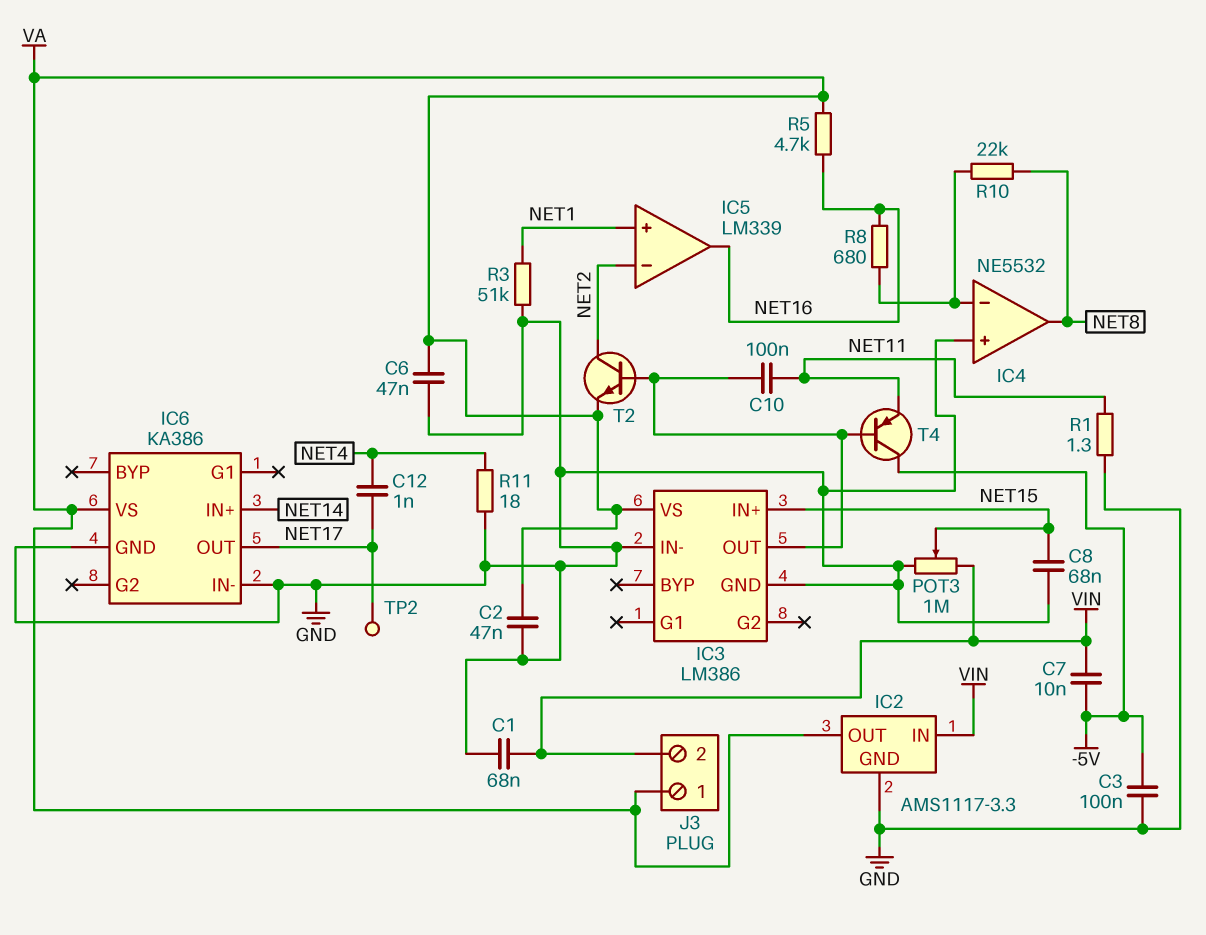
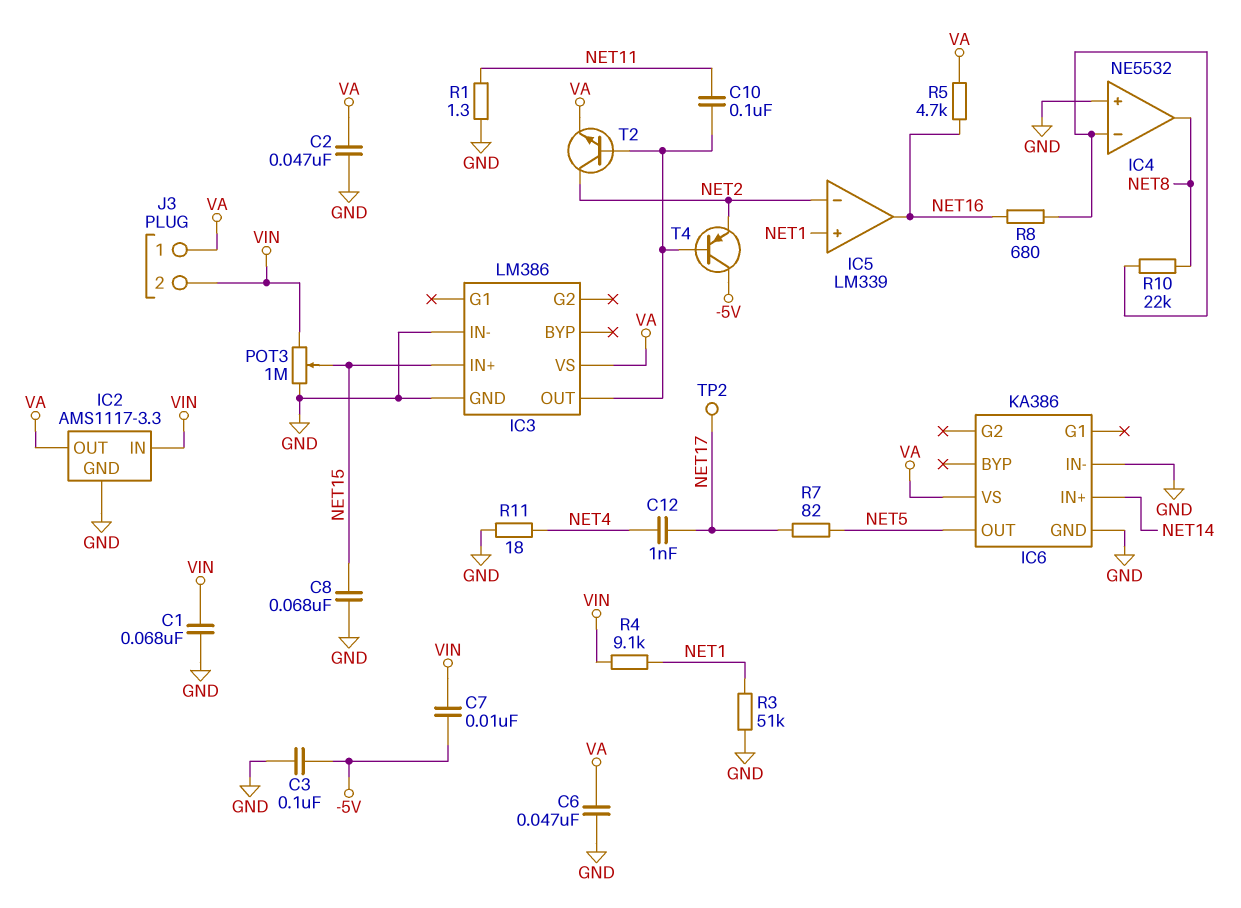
IC6 pin OUT: NET17 -> NET5
R4: none -> 9.1k (NET1, VIN)
R7: none -> 82 (NET5, NET17)
T4: PNP (B IC3/OUT, C -5V, E NET11) -> PNP (B IC3/OUT, C -5V, E NET2)

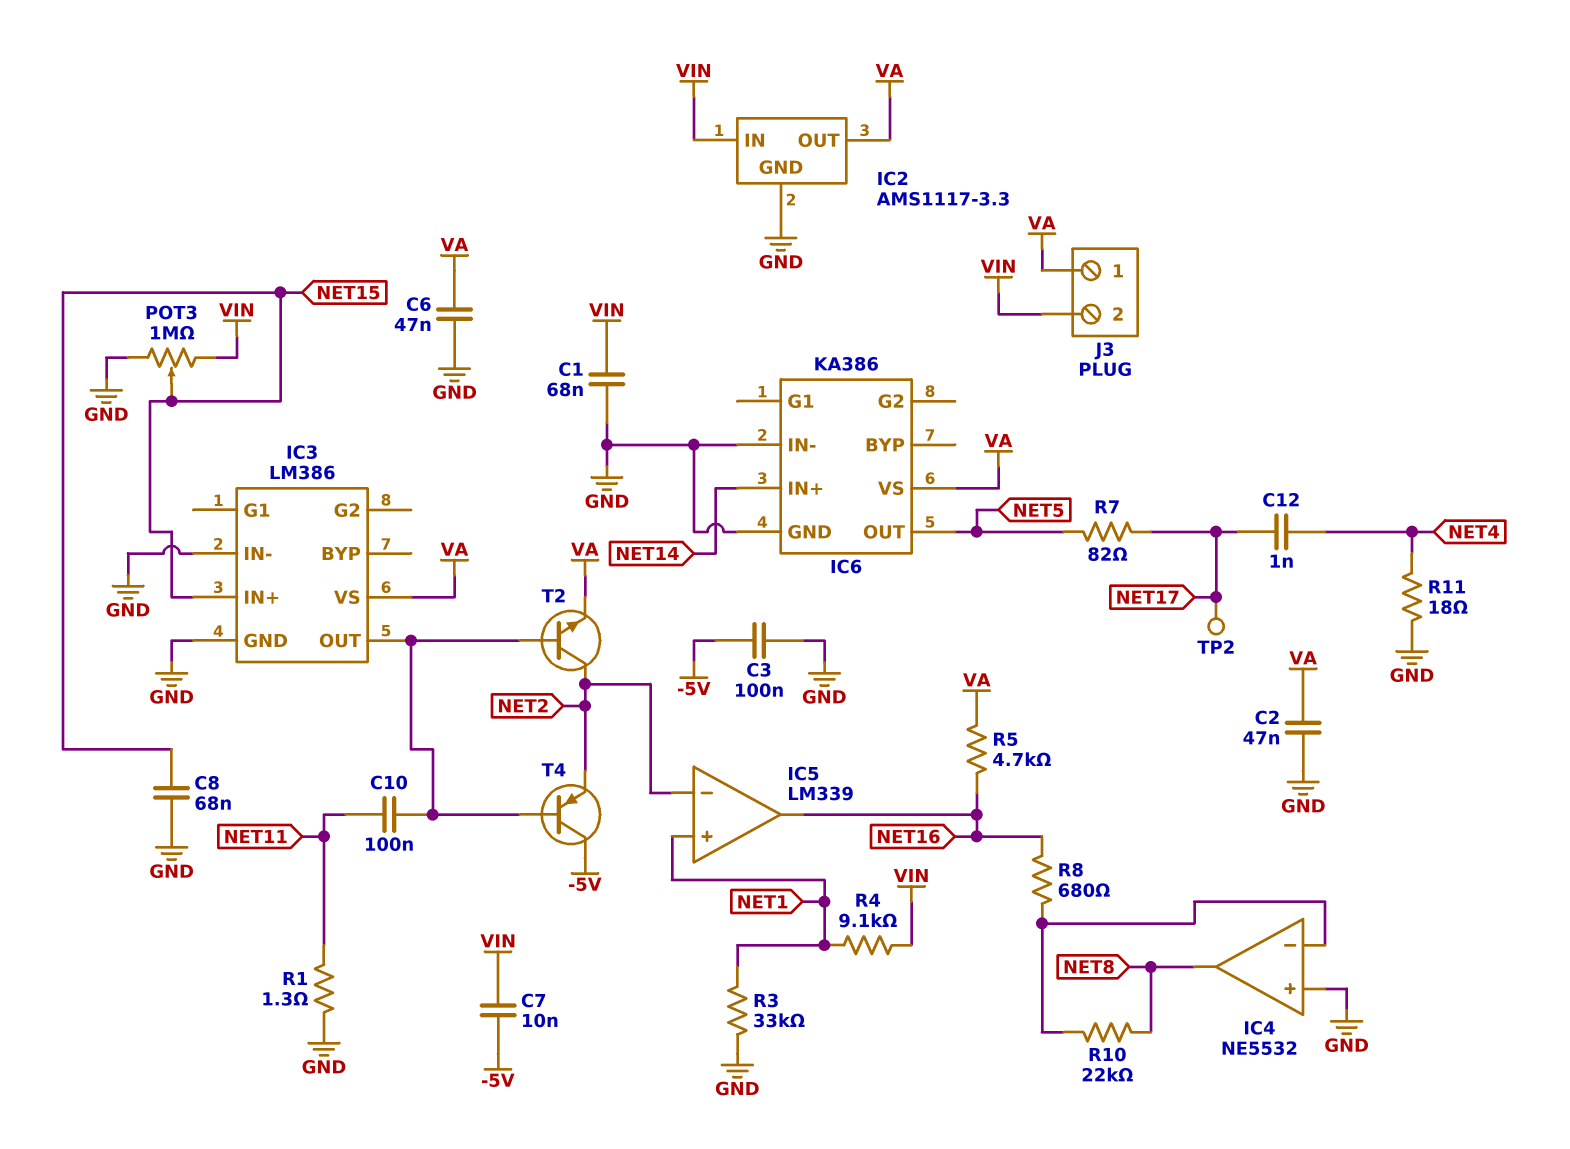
R3: 51k (GND, NET1) -> 33k (GND, NET1)

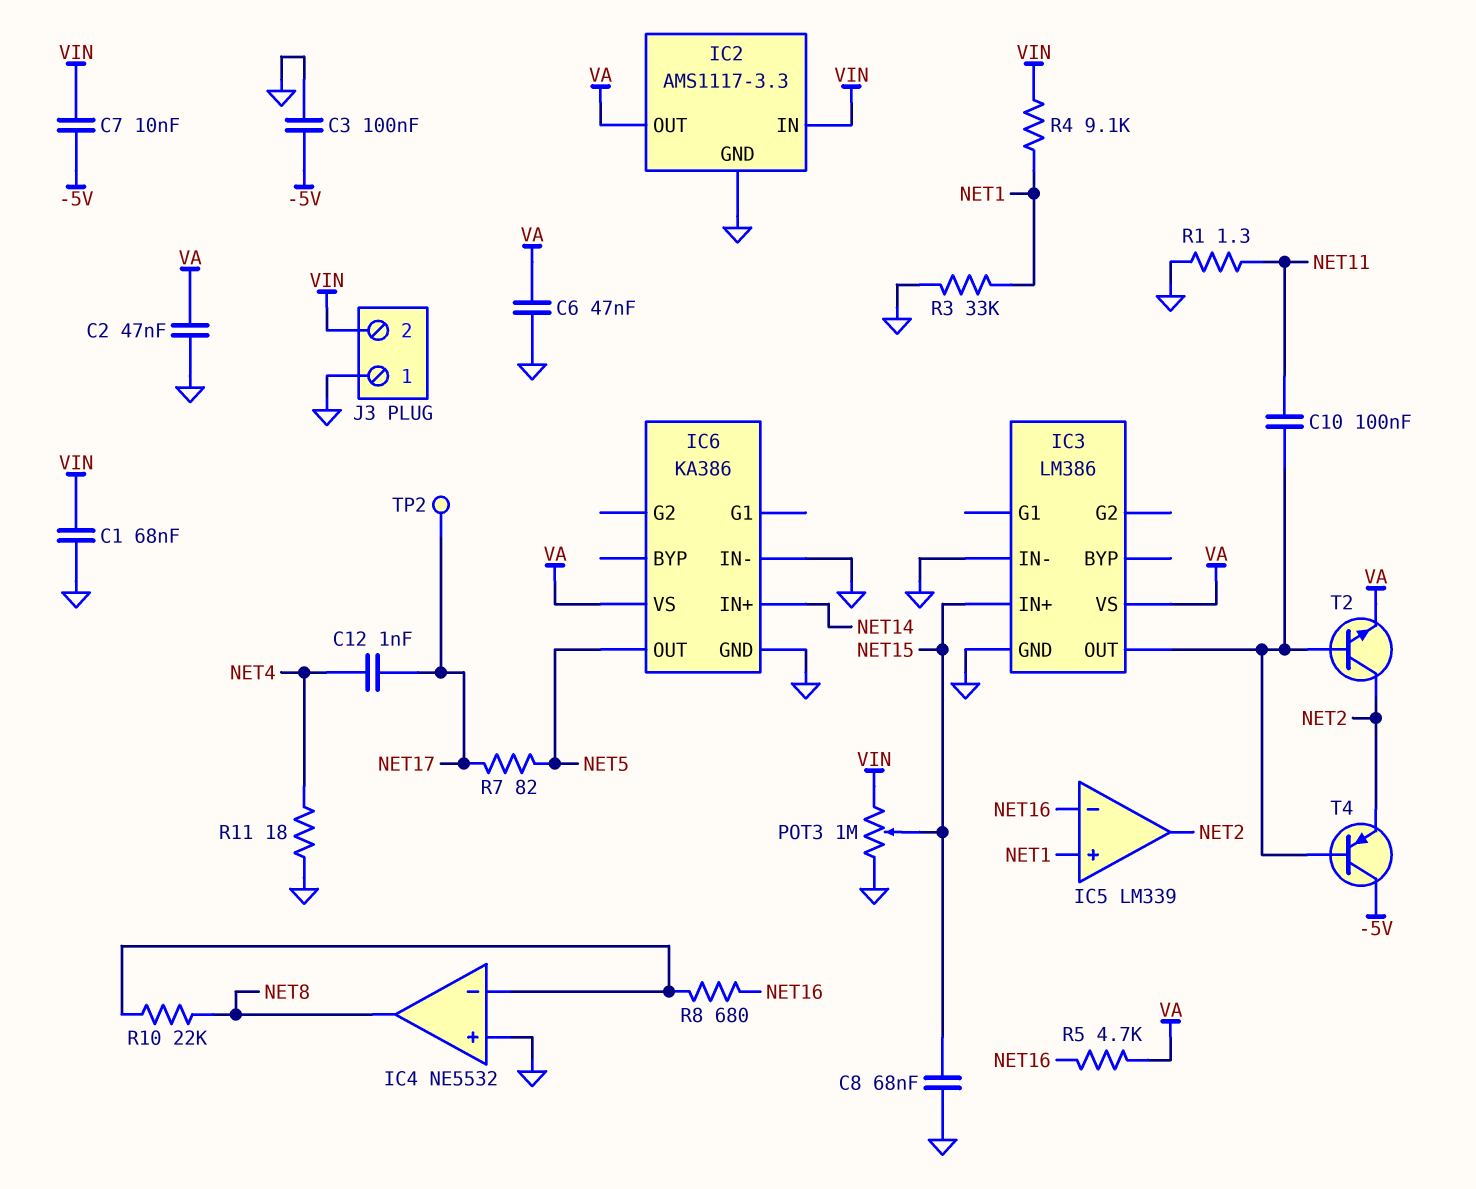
IC5 pin in-: NET2 -> NET16
IC5 pin out: NET16 -> NET2
J3 pin 1: VA -> GND

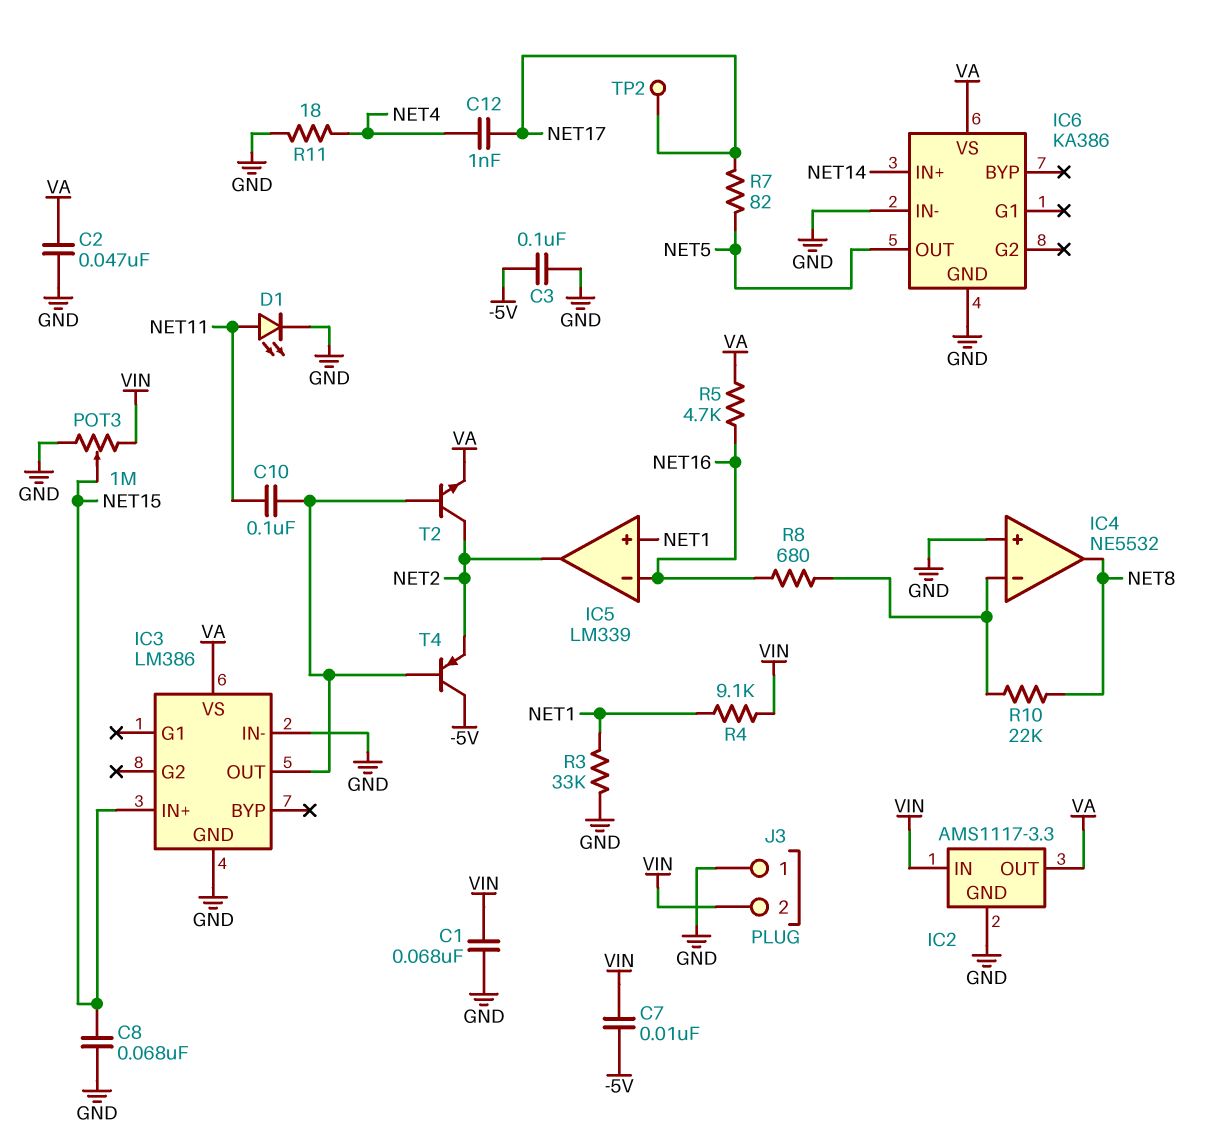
C6: 47nF (GND, VA) -> none
D1: none -> LED (A NET11, K GND)
R1: 1.3 (GND, NET11) -> none

